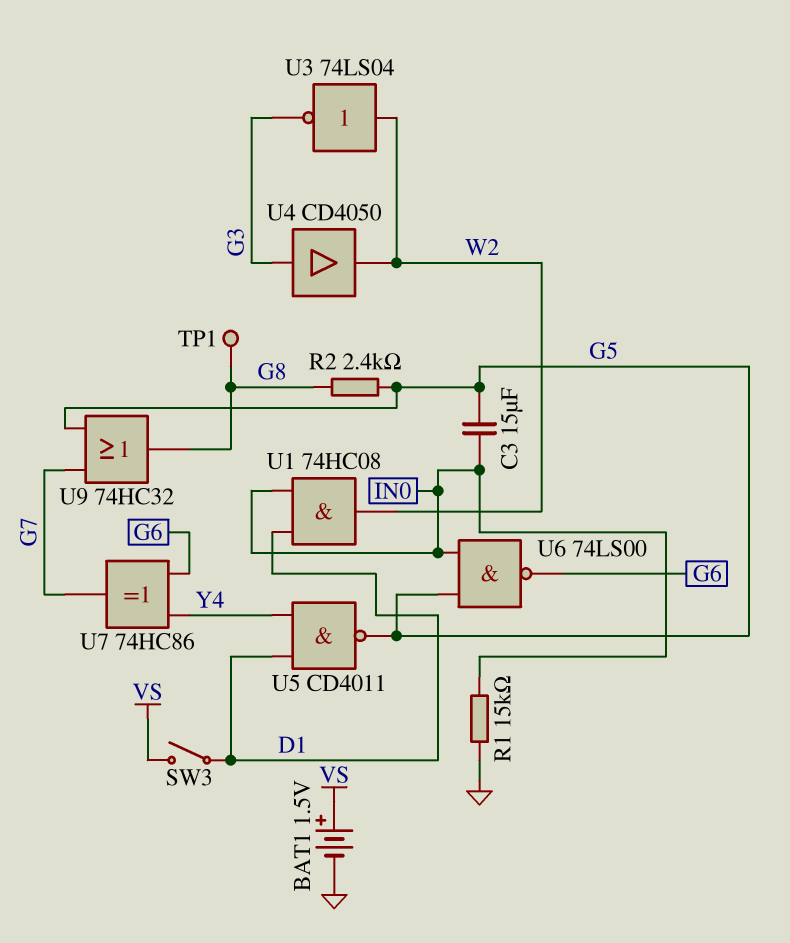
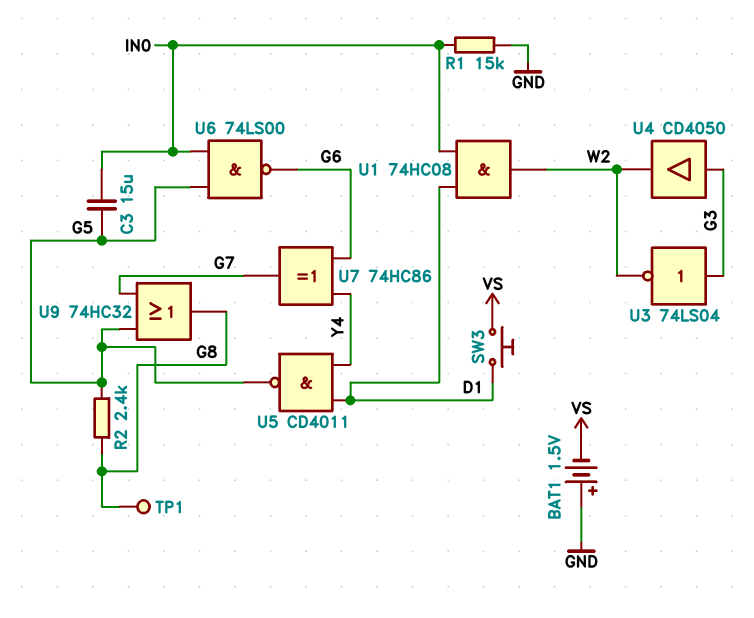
BAT1: 1.5V (plus VS, minus GND) -> 1.5V (plus GND, minus VS)
SW3: switch (D1, VS) -> button (D1, VS)
U3: NOT 74LS04 (in W2, out G3) -> NOT 74LS04 (in G3, out W2)

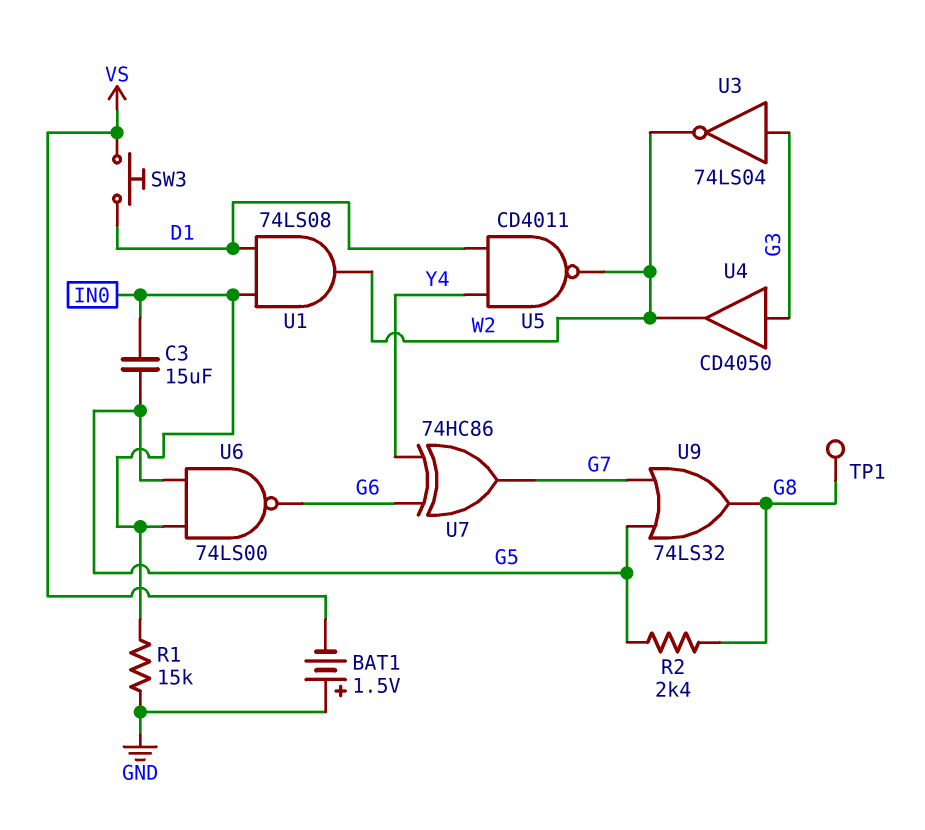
U1: AND 74HC08 (in D1, in IN0, out W2) -> AND 74LS08 (in D1, in IN0, out W2)
U5: NAND CD4011 (in D1, in Y4, out G5) -> NAND CD4011 (in D1, in Y4, out W2)
U9: OR 74HC32 (in G5, in G7, out G8) -> OR 74LS32 (in G5, in G7, out G8)

